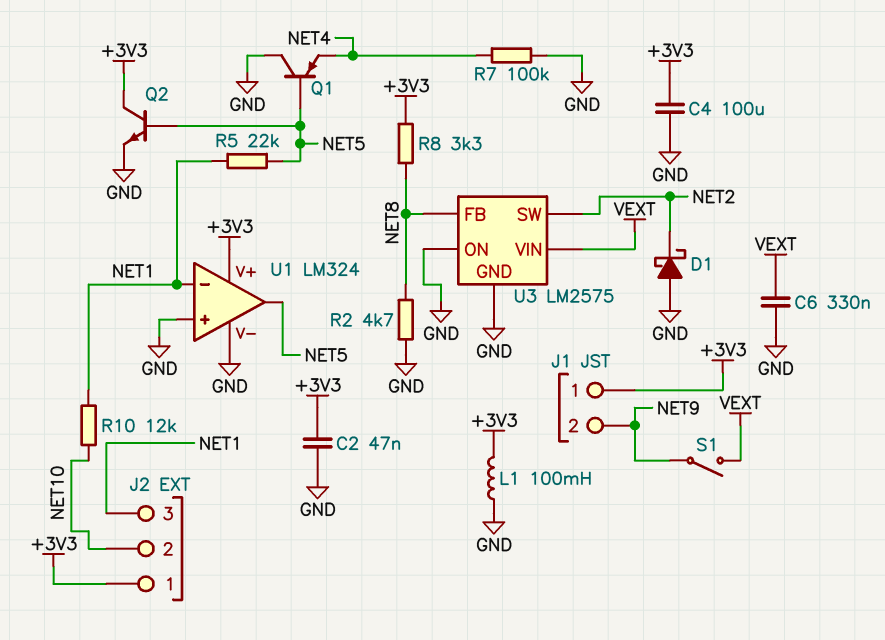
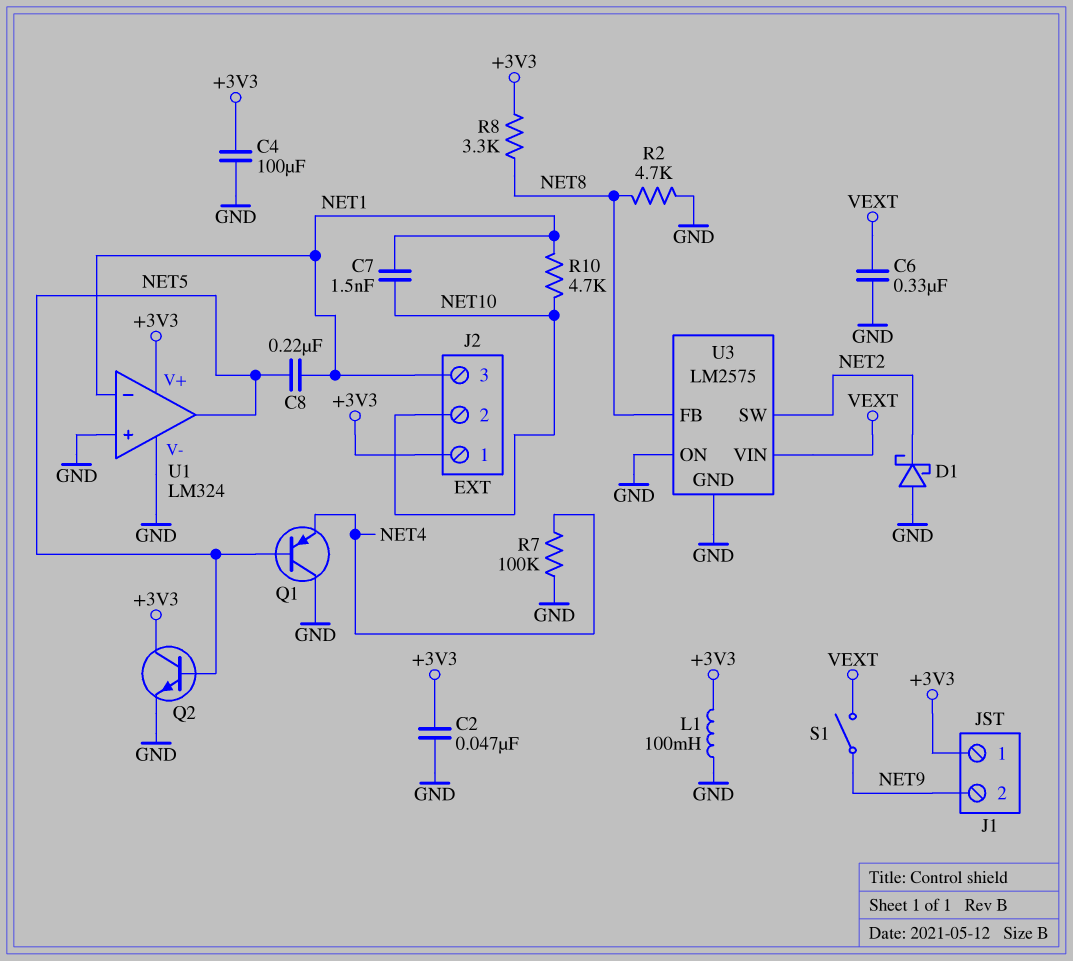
C7: none -> 1.5nF (NET1, NET10)
C8: none -> 220nF (NET1, NET5)
R5: 22k (NET1, NET5) -> none
R10: 12k (NET1, NET10) -> 4.7k (NET1, NET10)

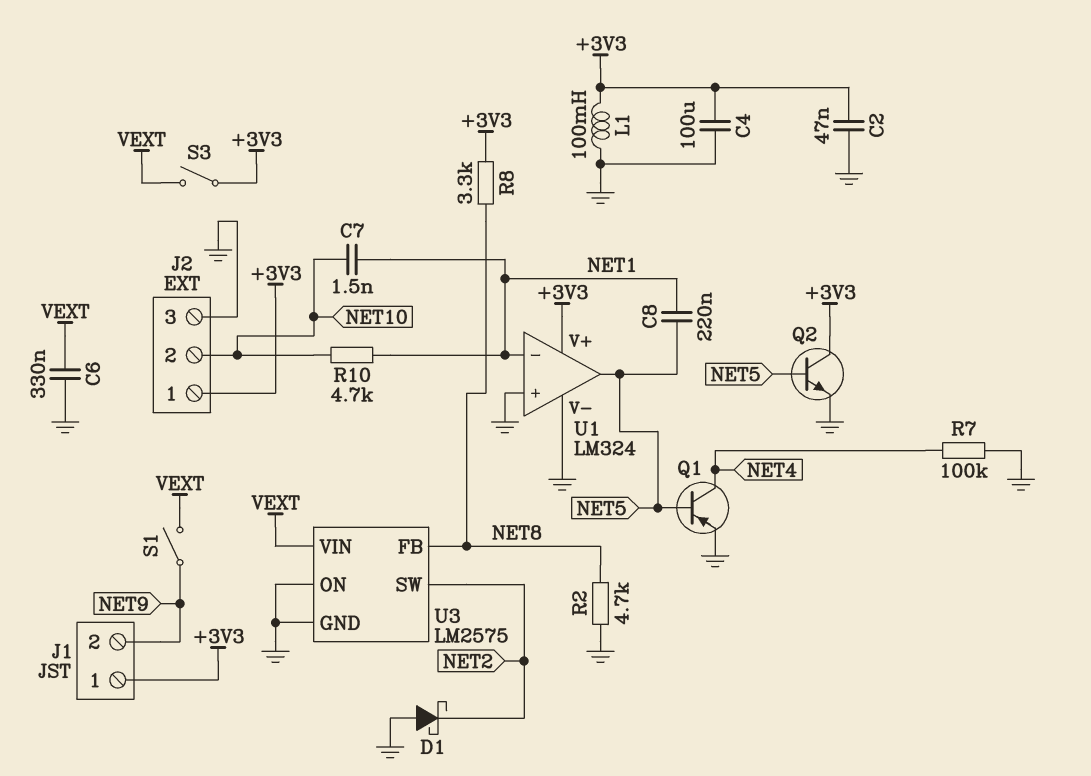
J2 pin 3: NET1 -> GND
Q1: PNP (B NET5, C GND, E NET4) -> PNP (B NET5, C NET4, E GND)
S3: none -> switch (+3V3, VEXT)

